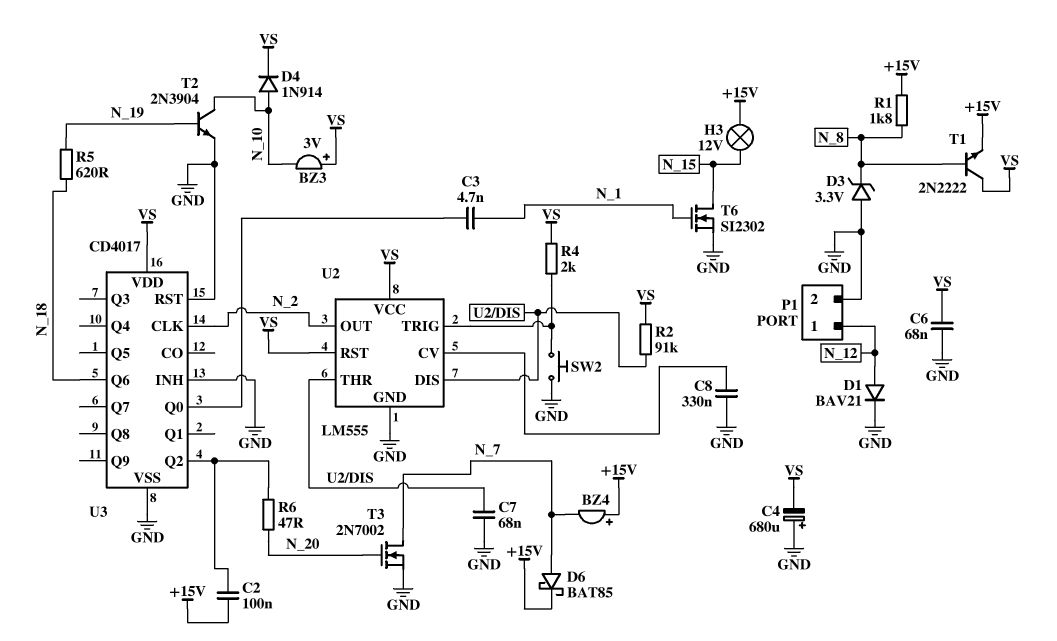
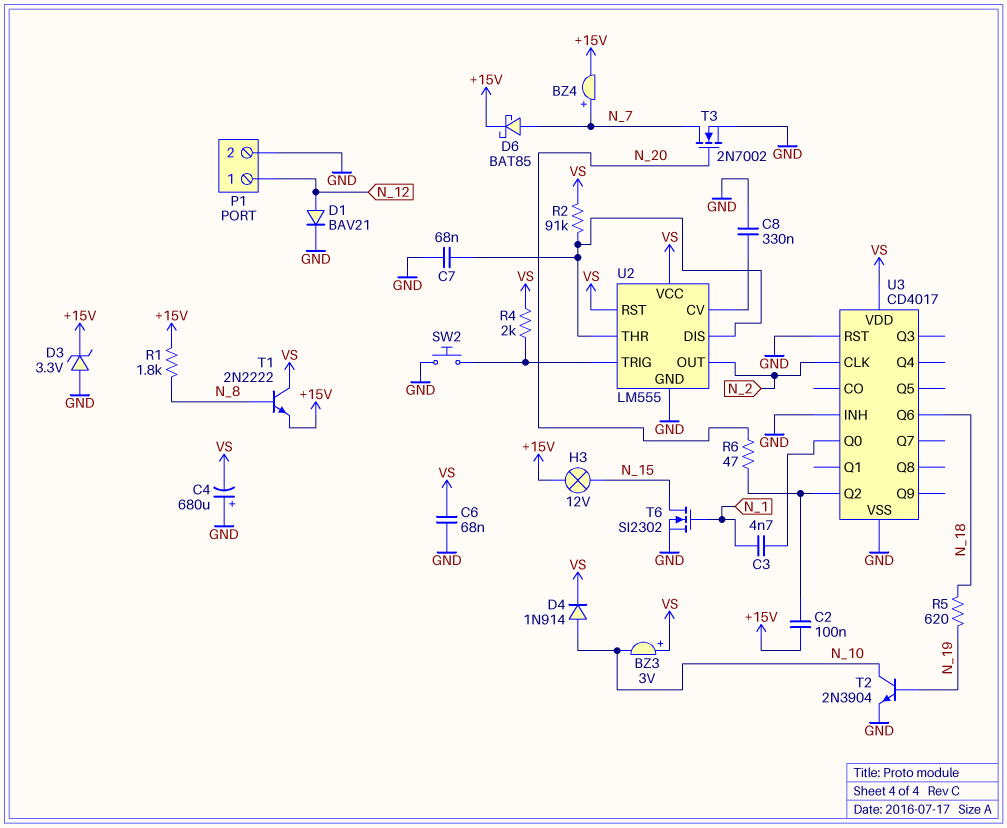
BZ4: buzzer (plus +15V, minus N_7) -> buzzer (plus N_7, minus +15V)
D3: zener 3.3V (A GND, K N_8) -> zener 3.3V (A GND, K +15V)

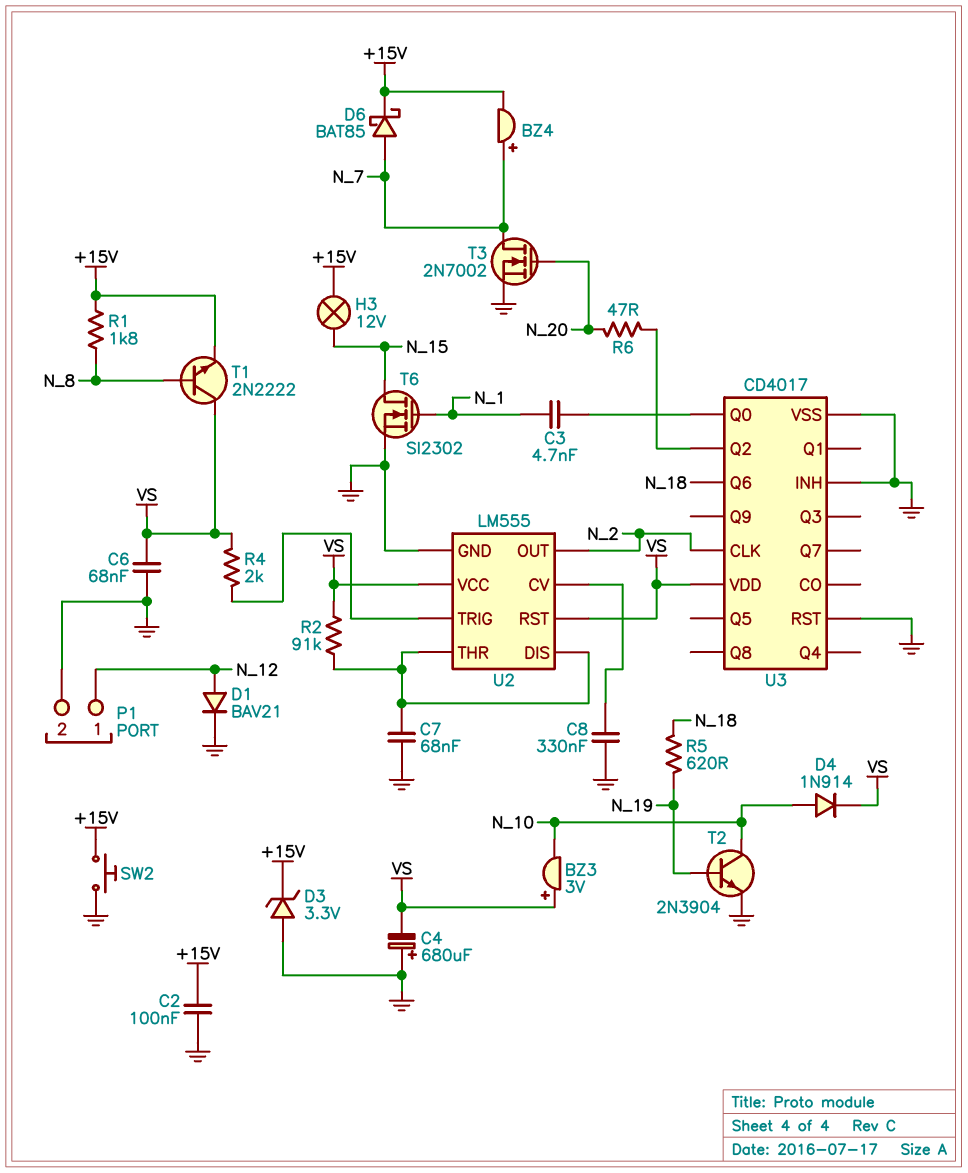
C2: 100nF (+15V, U3/Q2) -> 100nF (+15V, GND)
SW2: button (GND, U2/TRIG) -> button (+15V, GND)

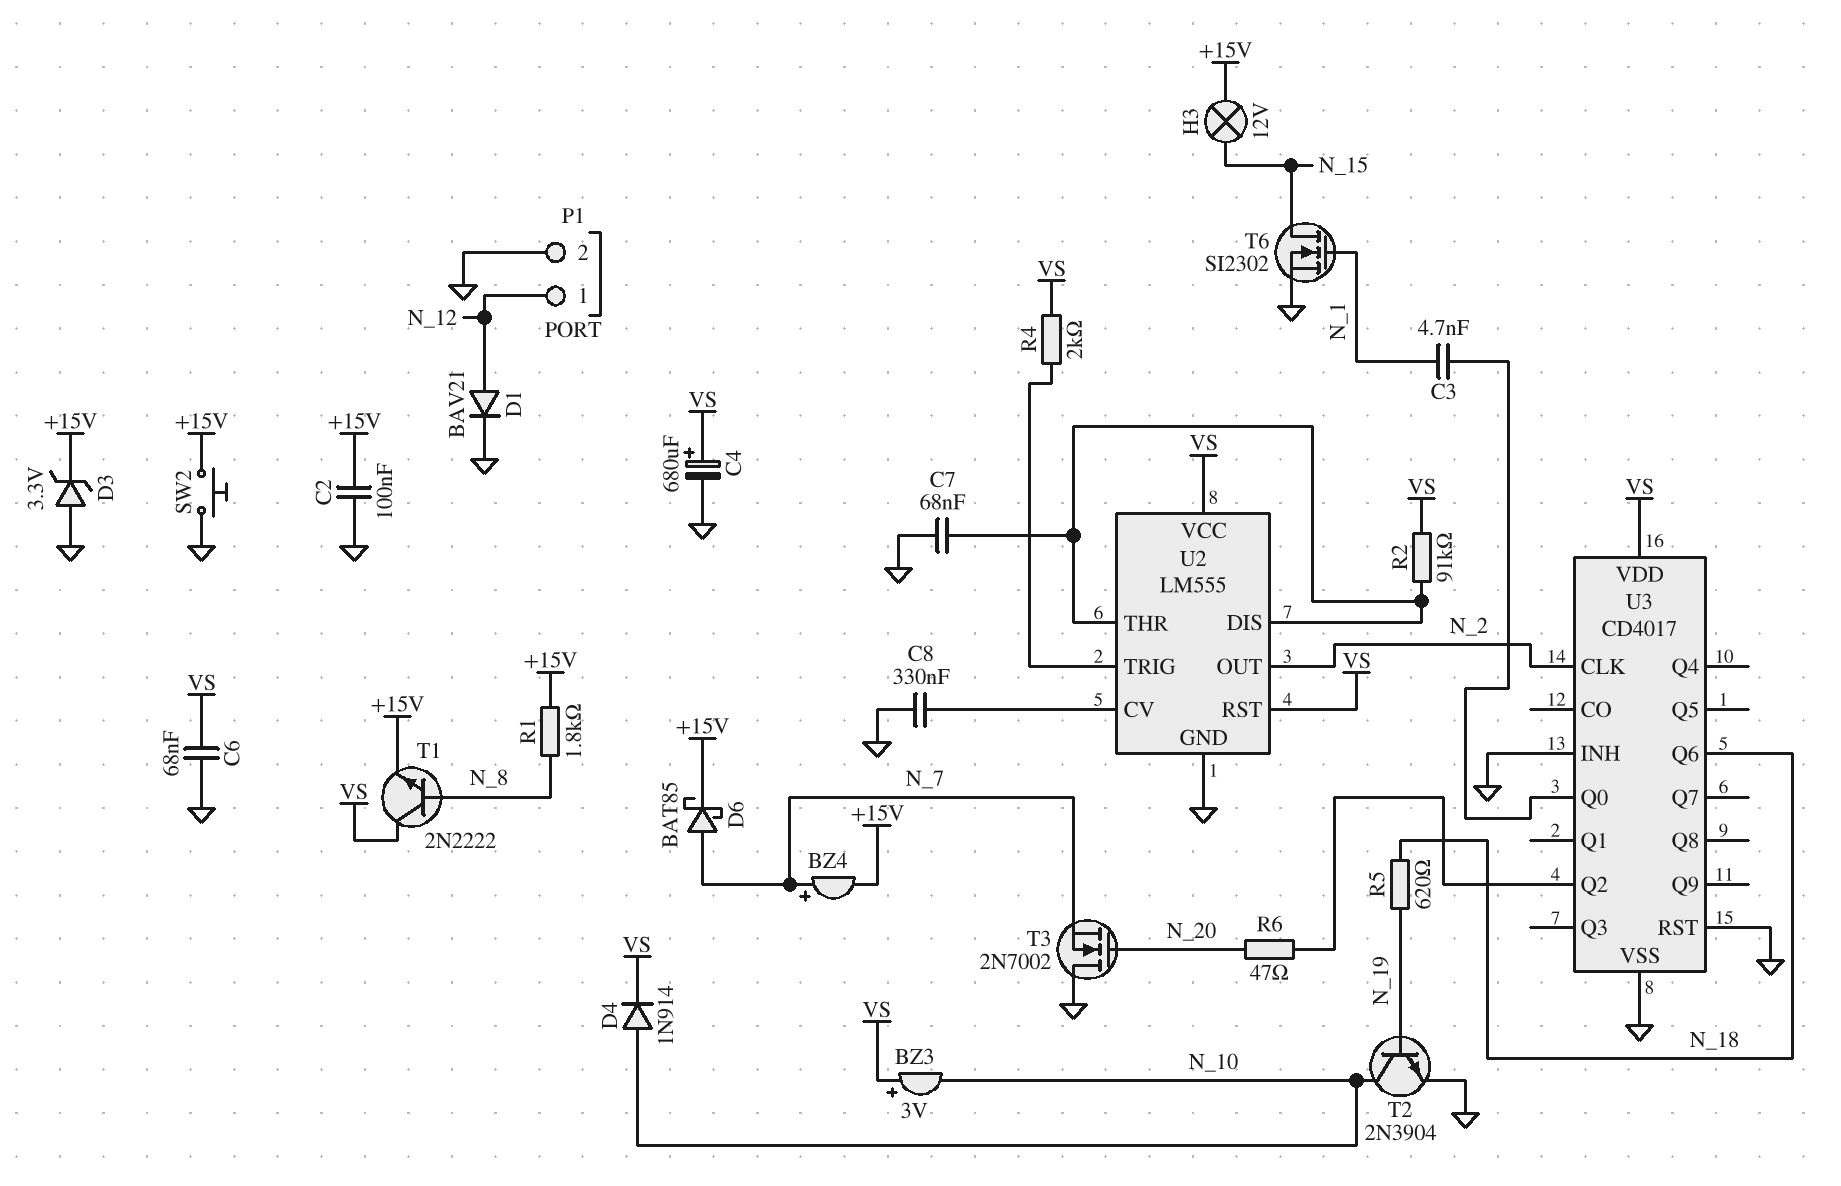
C4: 680uF (plus GND, minus VS) -> 680uF (plus VS, minus GND)
T3: NMOS 2N7002 (G N_20, D N_7, S GND) -> NMOS 2N7002 (G N_20, D GND, S N_7)

